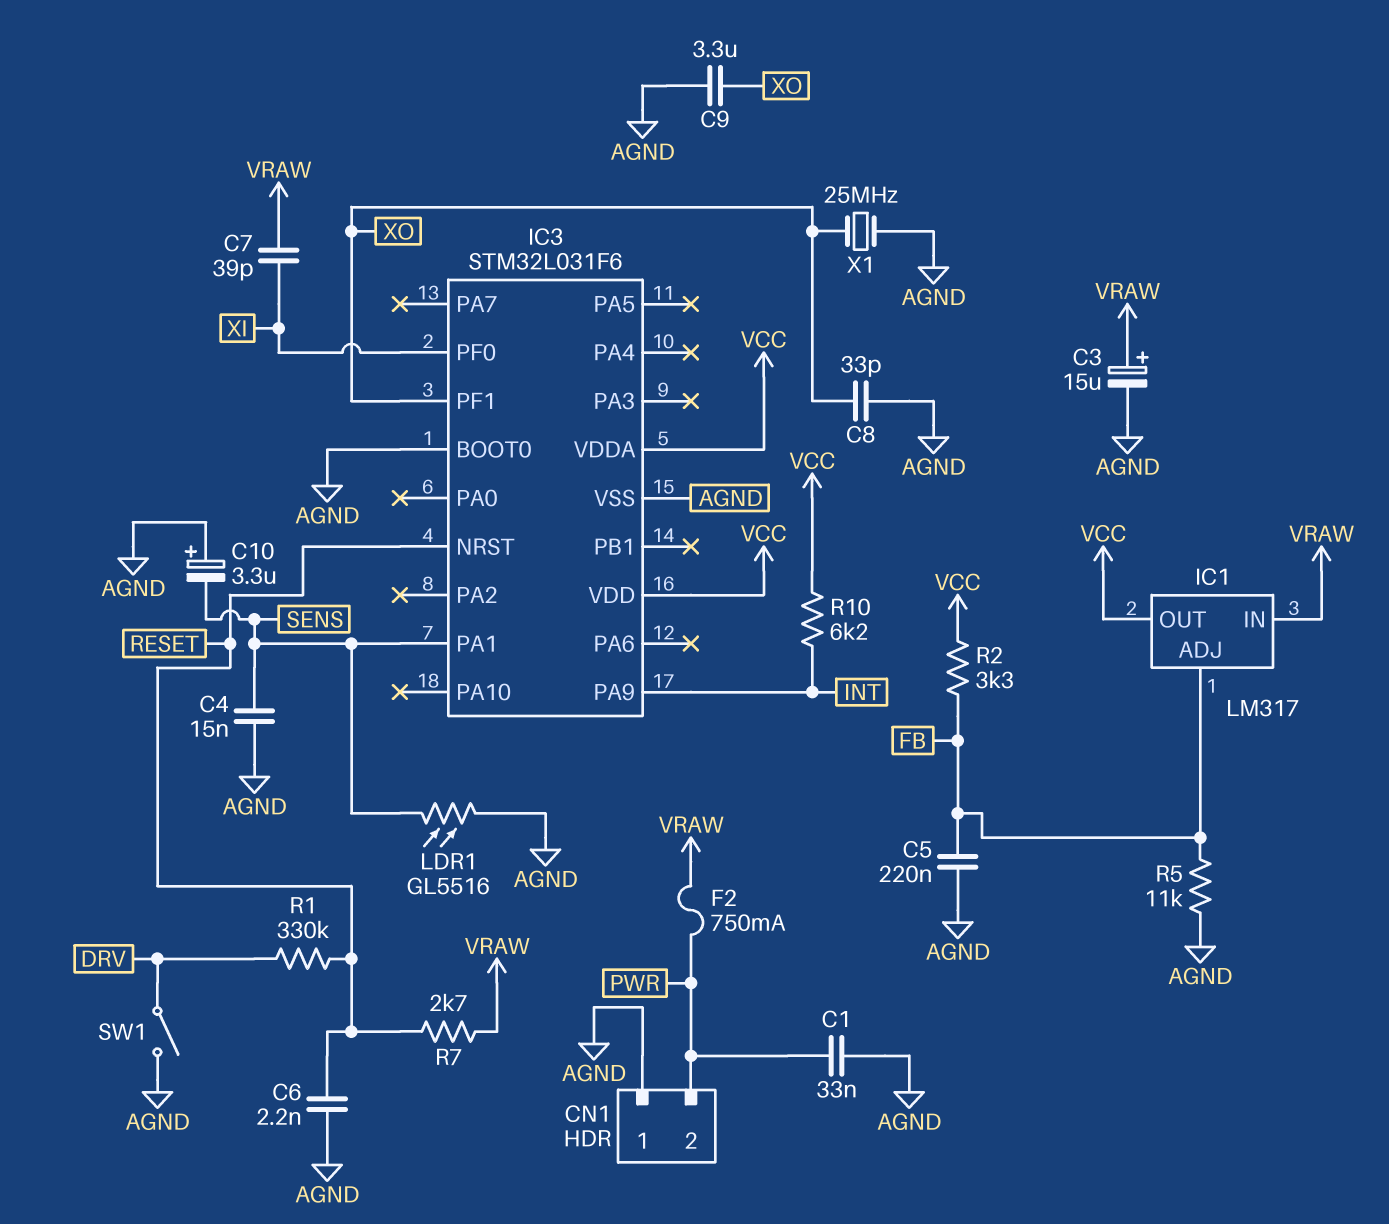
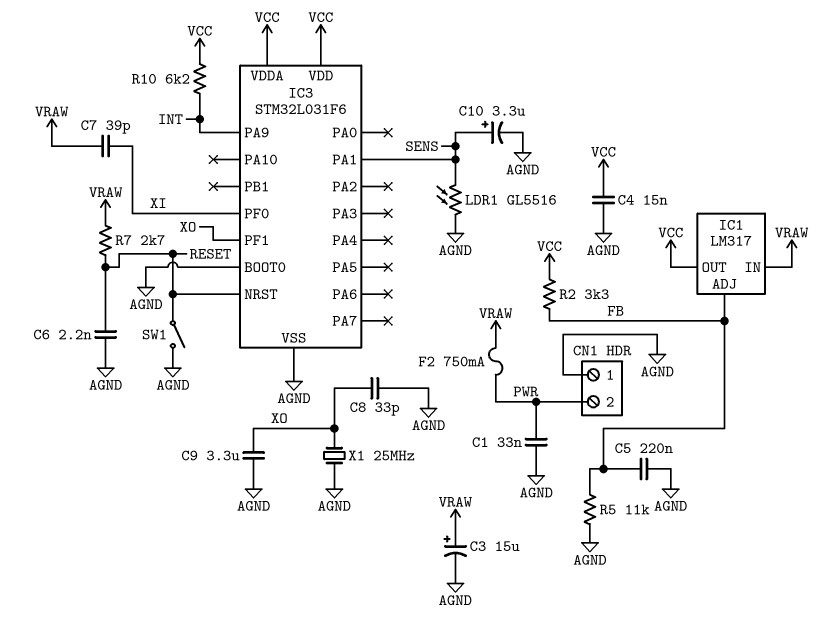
C4: 15nF (AGND, SENS) -> 15nF (AGND, VCC)
C10: 3.3uF (plus AGND, minus SENS) -> 3.3uF (plus SENS, minus AGND)
R1: 330k (DRV, RESET) -> none
SW1: switch (AGND, DRV) -> switch (AGND, RESET)

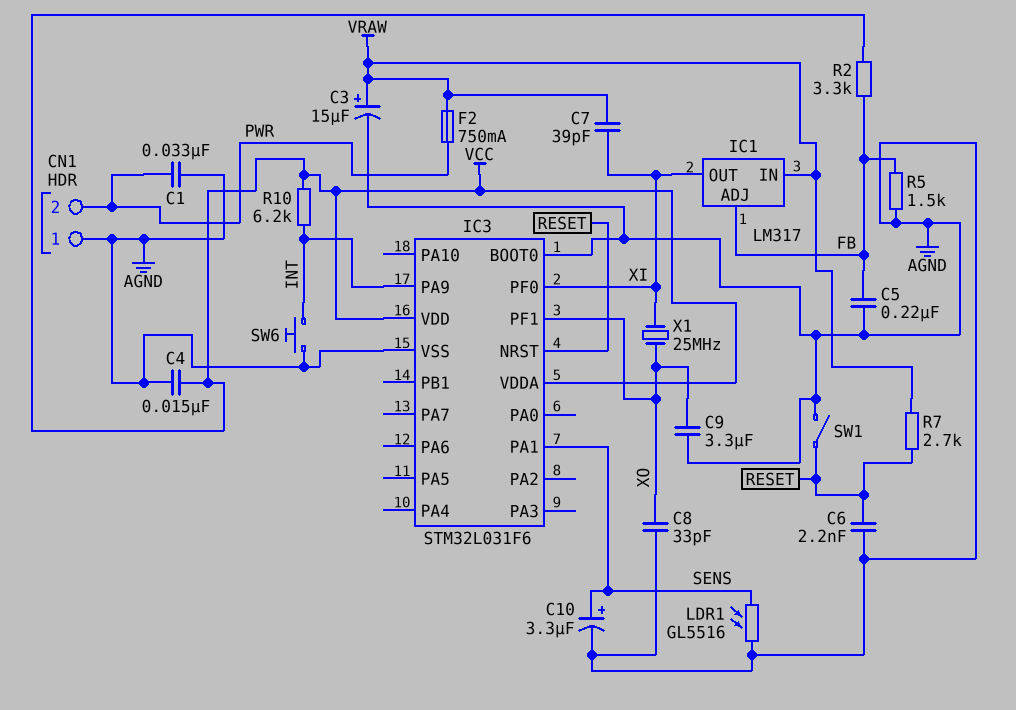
IC1 pin OUT: VCC -> XI
R5: 11k (AGND, FB) -> 1.5k (AGND, FB)
SW6: none -> button (AGND, INT)
X1: 25MHz (AGND, XO) -> 25MHz (XI, XO)

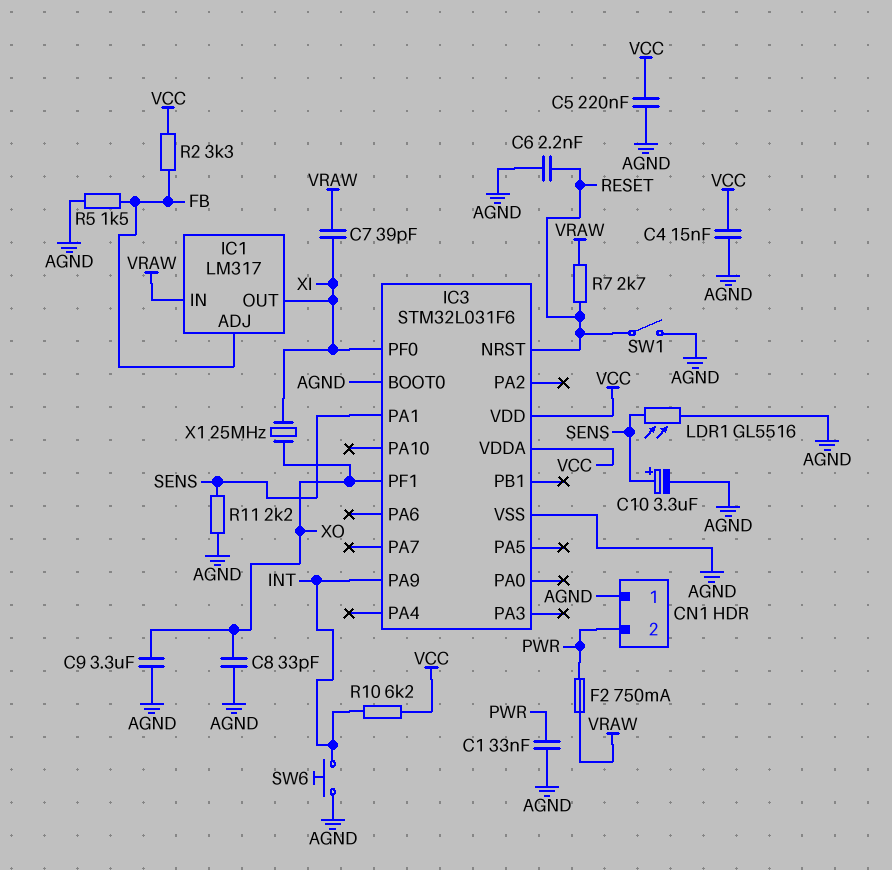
C3: 15uF (plus VRAW, minus AGND) -> none
C5: 220nF (AGND, FB) -> 220nF (AGND, VCC)
R11: none -> 2.2k (AGND, SENS)

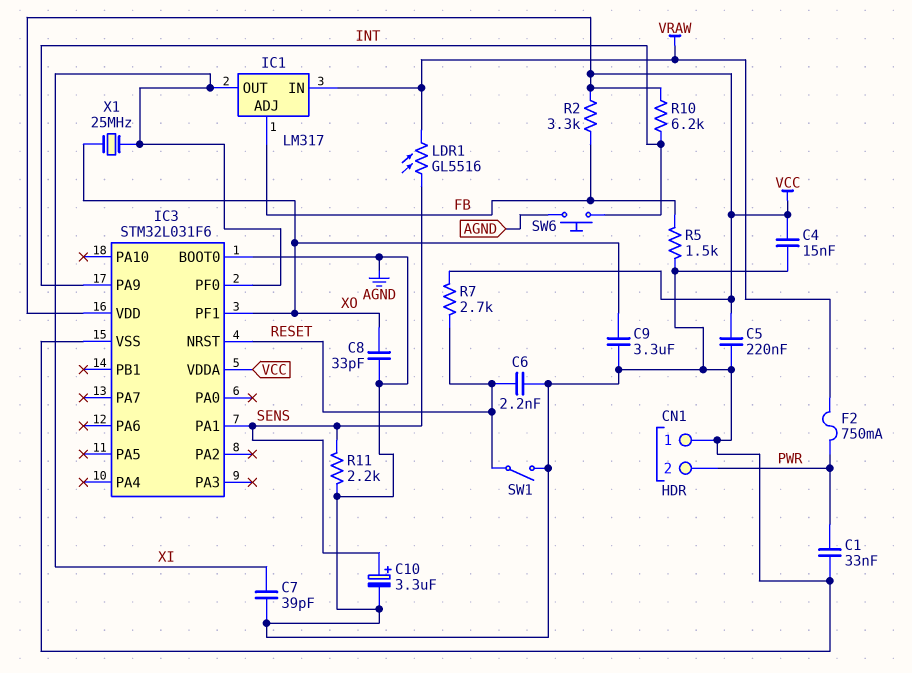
C7: 39pF (VRAW, XI) -> 39pF (AGND, XI)
LDR1: GL5516 (AGND, SENS) -> GL5516 (SENS, VRAW)
R7: 2.7k (RESET, VRAW) -> 2.7k (RESET, VCC)

